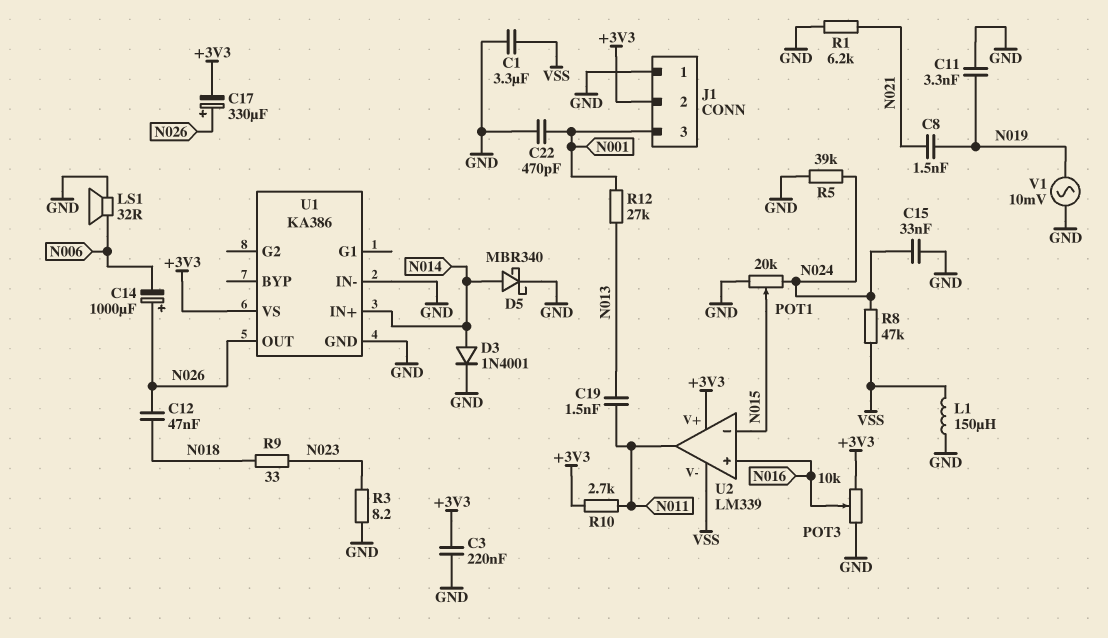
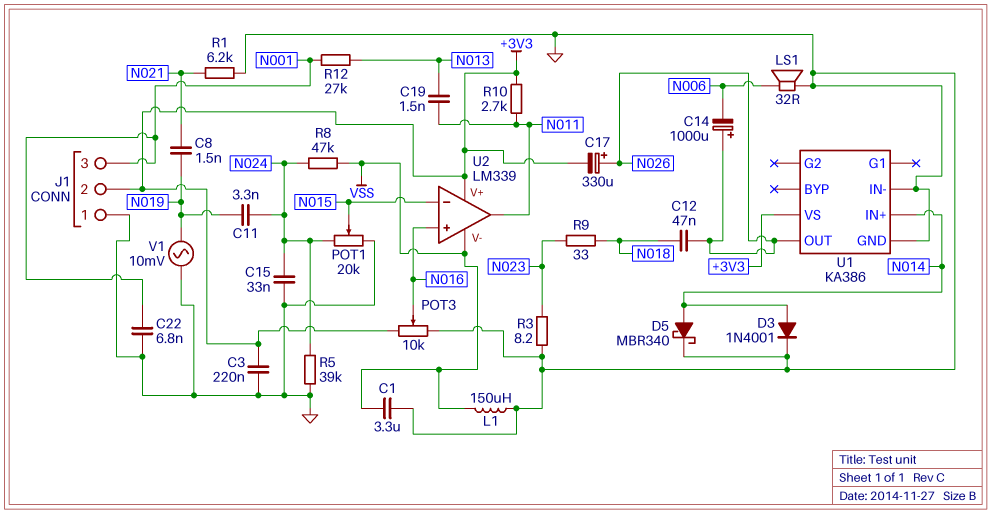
C11: 3.3nF (GND, N019) -> 3.3nF (N019, N024)
C22: 470pF (GND, N001) -> 6.8nF (GND, N001)

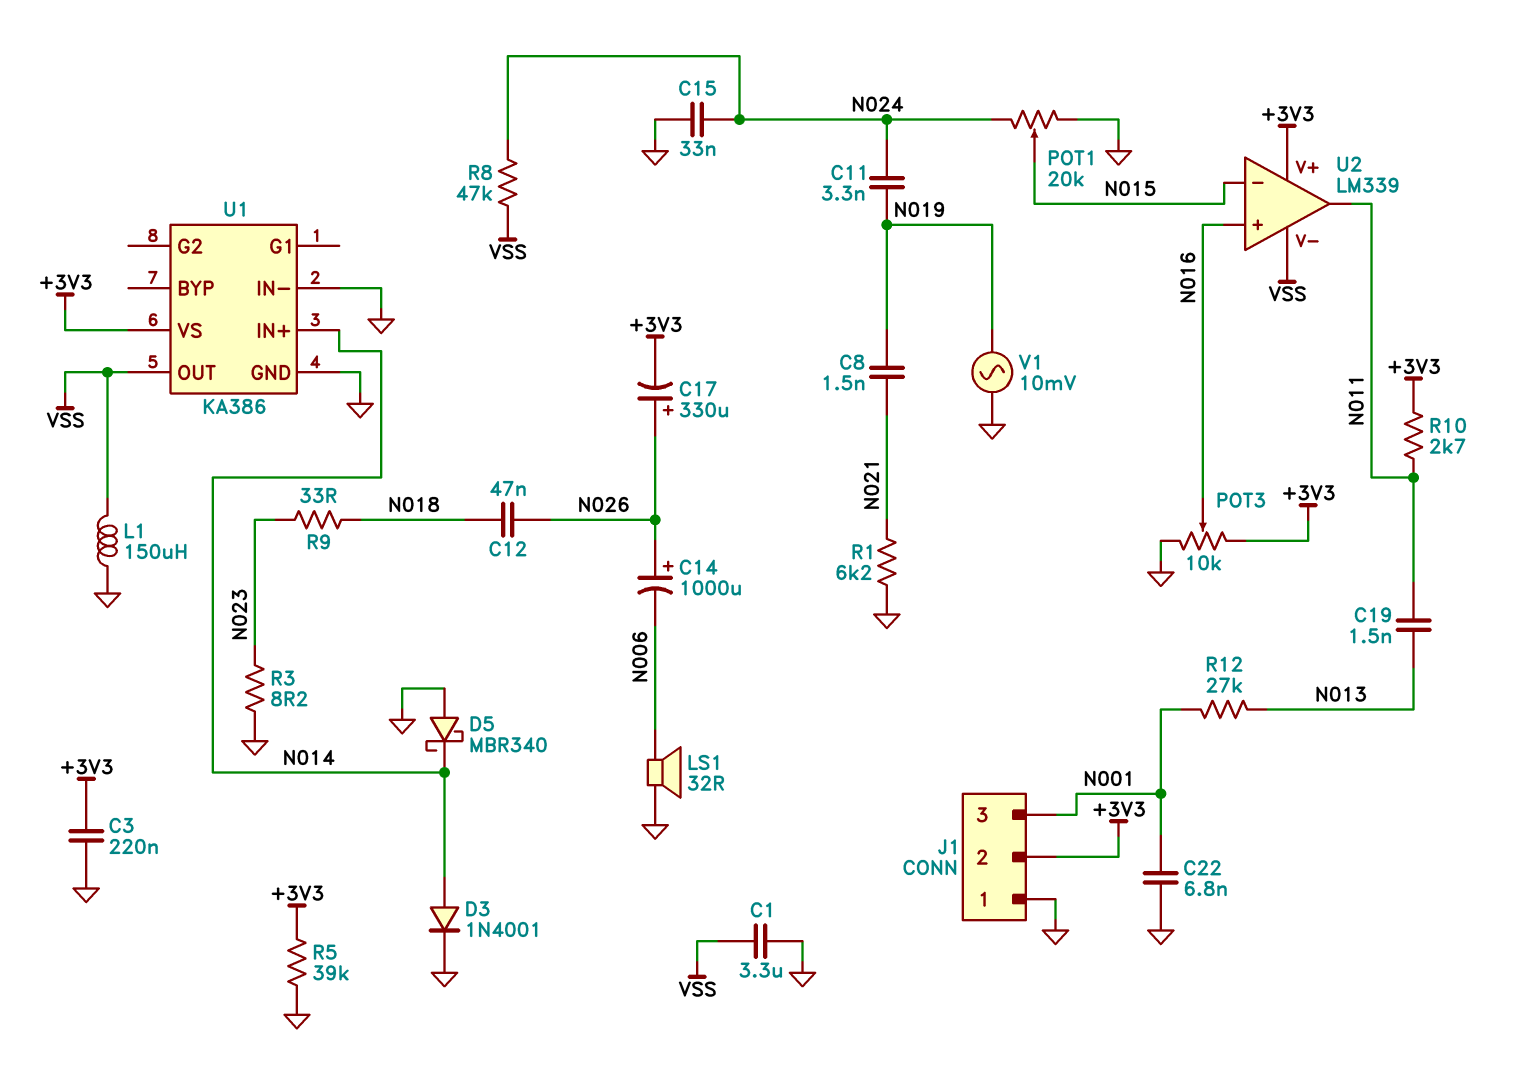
D5: schottky MBR340 (A N014, K GND) -> schottky MBR340 (A GND, K N014)
R5: 39k (GND, N024) -> 39k (+3V3, GND)
U1 pin OUT: N026 -> VSS

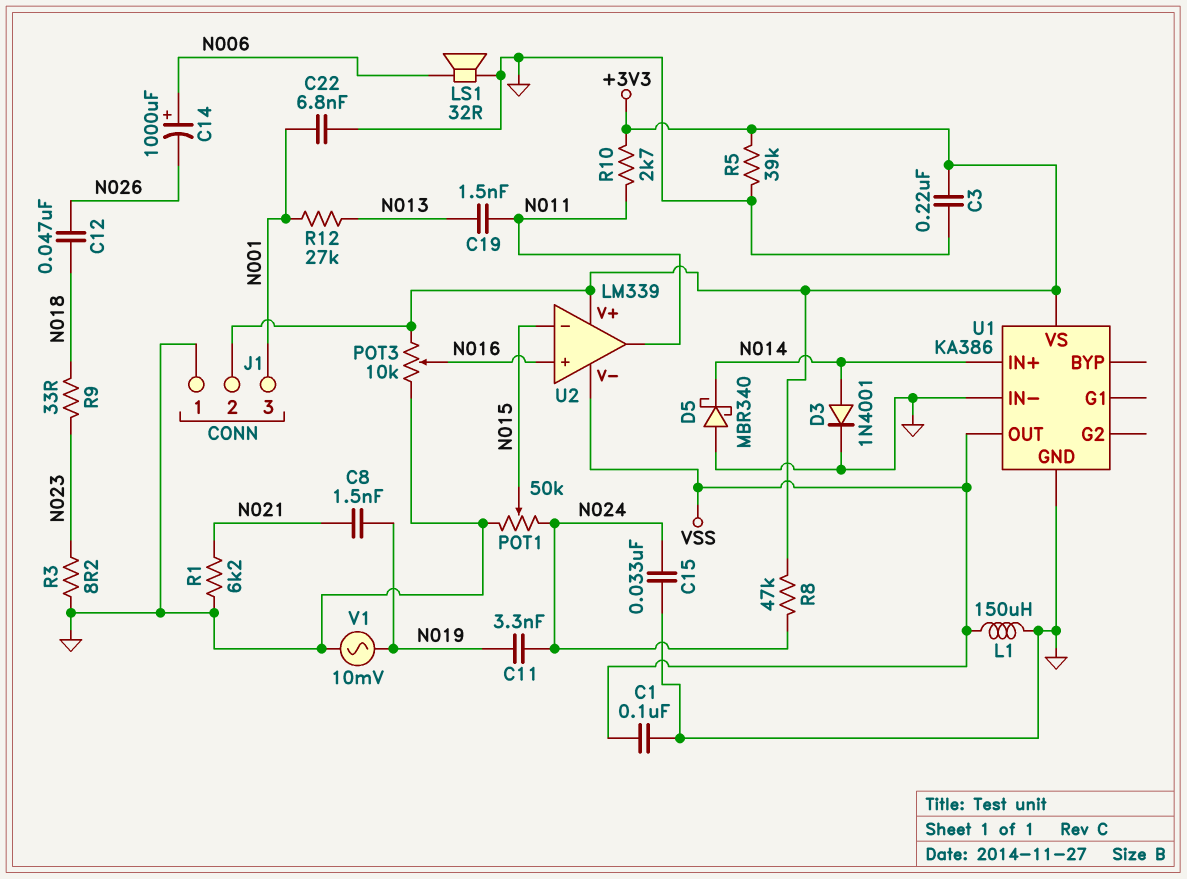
C1: 3.3uF (GND, VSS) -> 100nF (GND, VSS)
C14: 1000uF (plus N026, minus N006) -> 1000uF (plus N006, minus N026)
C17: 330uF (plus N026, minus +3V3) -> none
POT1: 20k (GND, N024, wiper N015) -> 50k (GND, N024, wiper N015)
R8: 47k (N024, VSS) -> 47k (+3V3, N024)

